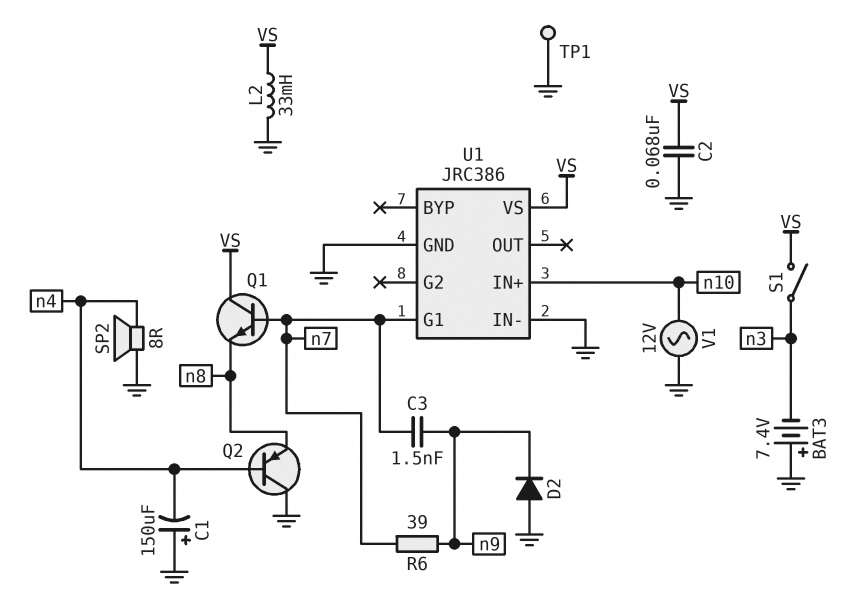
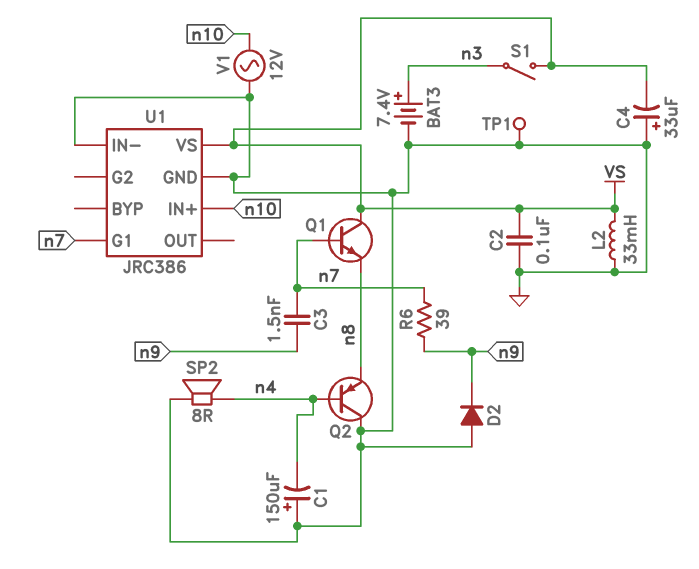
BAT3: 7.4V (plus GND, minus n3) -> 7.4V (plus n3, minus GND)
C2: 68nF (GND, VS) -> 100nF (GND, VS)
C4: none -> 33uF (plus GND, minus VS)

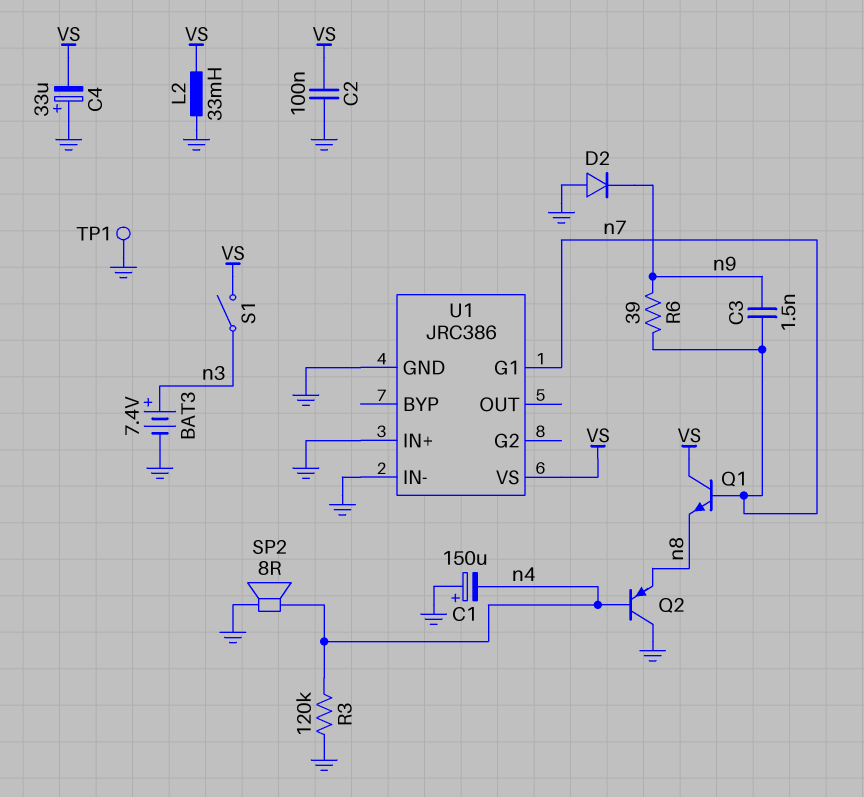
R3: none -> 120k (GND, n4)
U1 pin IN+: n10 -> GND
V1: AC 12V (GND, n10) -> none

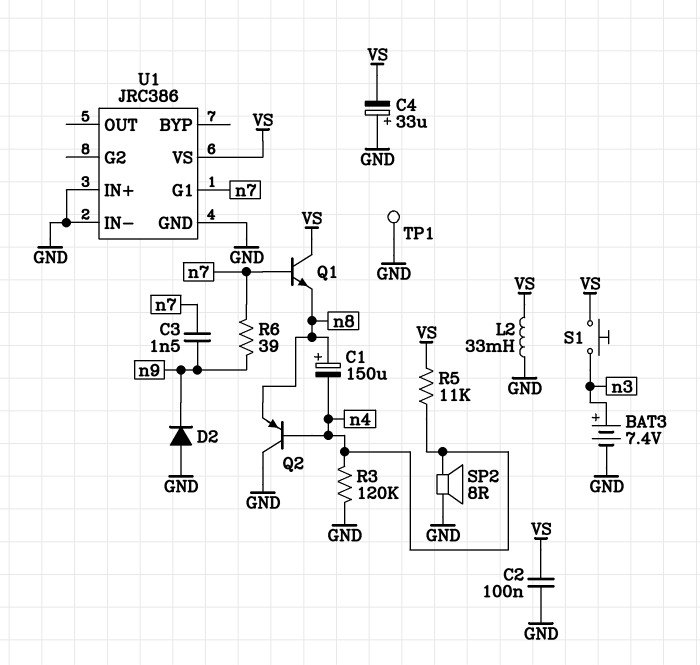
C1: 150uF (plus GND, minus n4) -> 150uF (plus n8, minus n4)
R5: none -> 11k (VS, n4)
S1: switch (VS, n3) -> button (VS, n3)

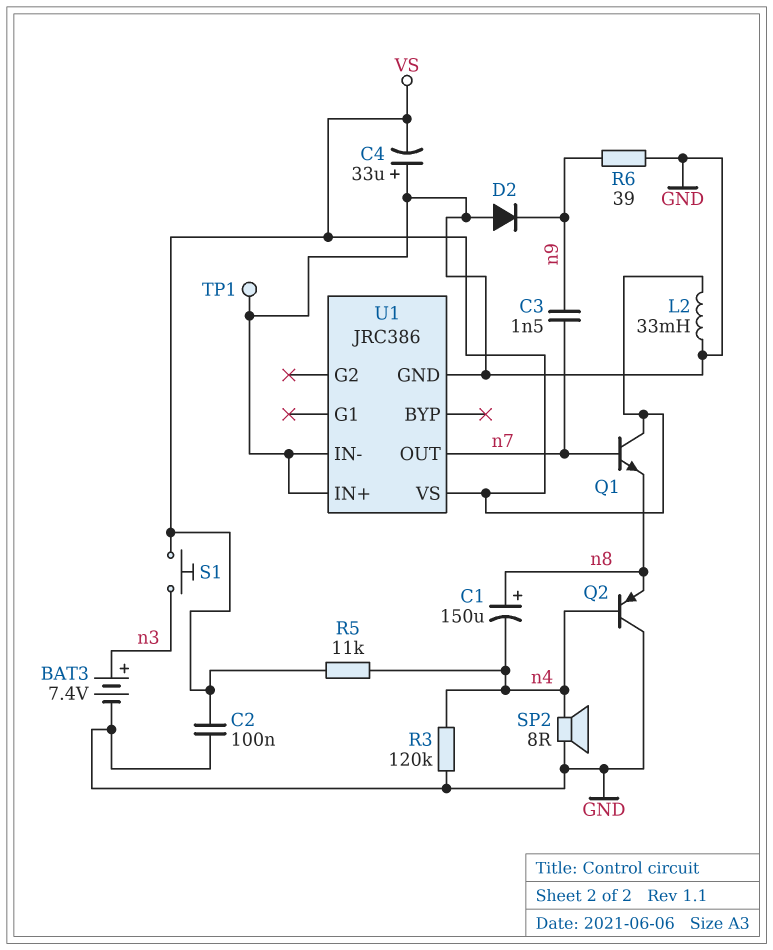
R6: 39 (n7, n9) -> 39 (GND, n9)
U1 pin G1: n7 -> none
U1 pin OUT: none -> n7

